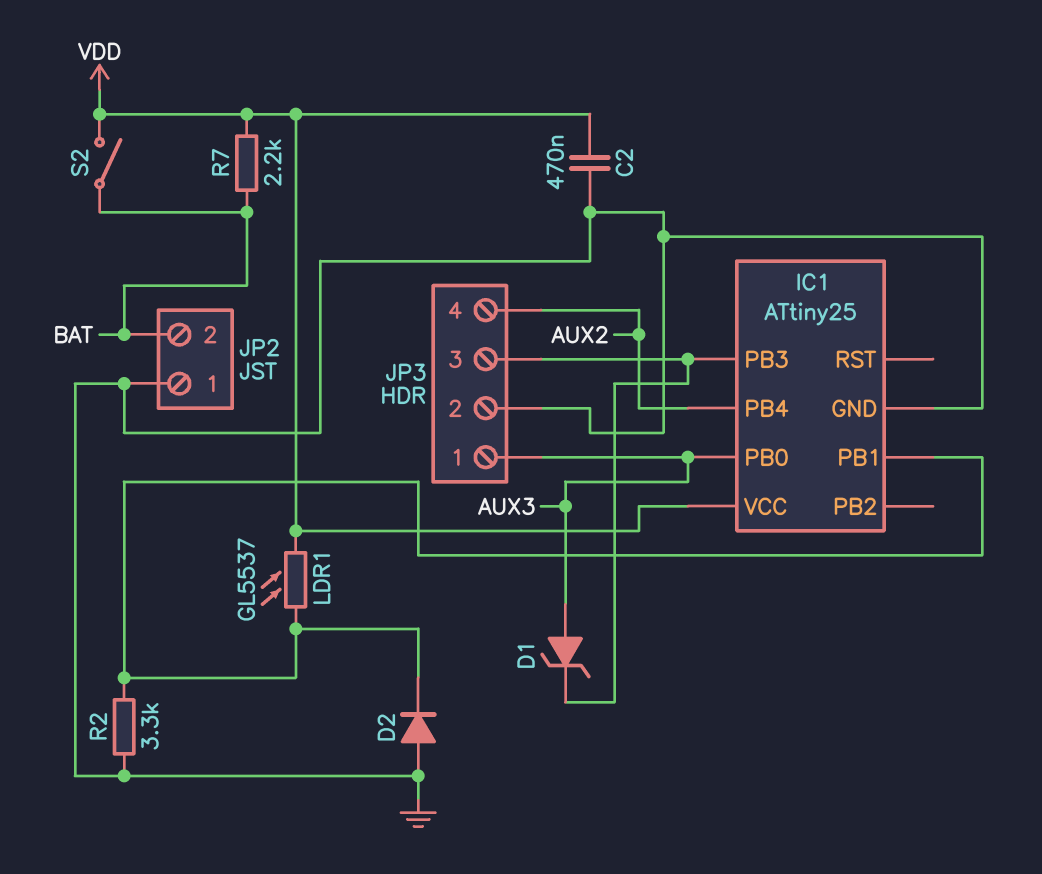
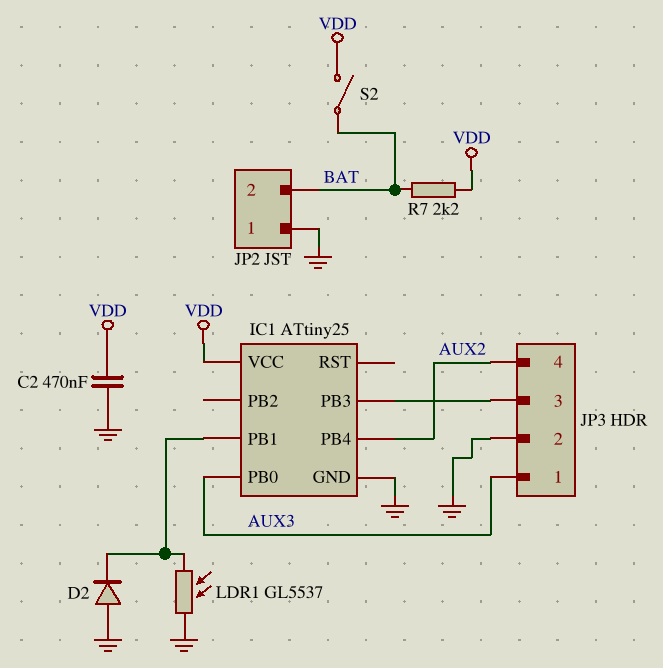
D1: zener (A AUX3, K IC1/PB3) -> none
LDR1: GL5537 (IC1/PB1, VDD) -> GL5537 (GND, IC1/PB1)
R2: 3.3k (GND, IC1/PB1) -> none

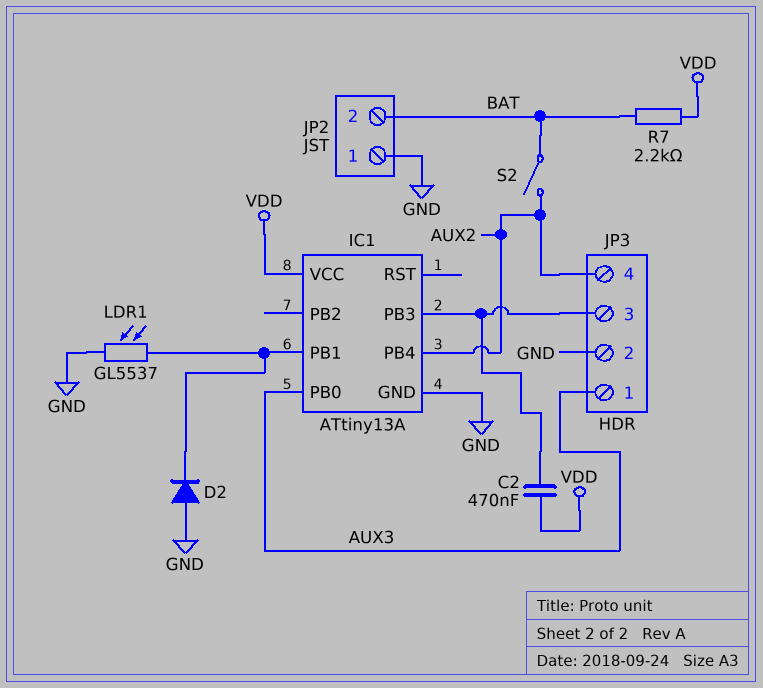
C2: 470nF (GND, VDD) -> 470nF (IC1/PB3, VDD)
IC1: ATtiny25 -> ATtiny13A
S2: switch (BAT, VDD) -> switch (AUX2, BAT)

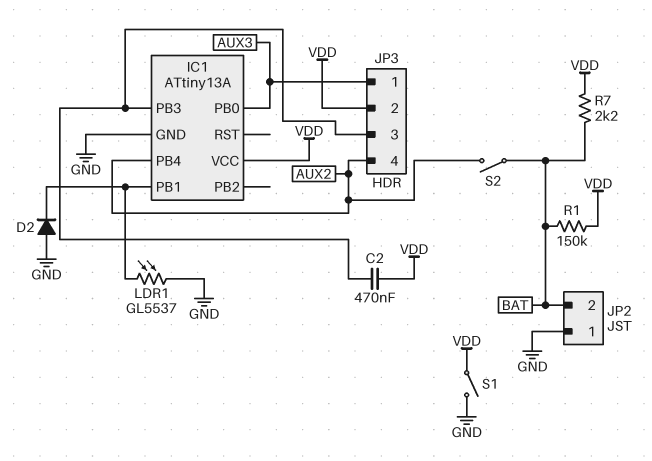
JP3 pin 2: GND -> VDD
R1: none -> 150k (BAT, VDD)
S1: none -> switch (GND, VDD)

